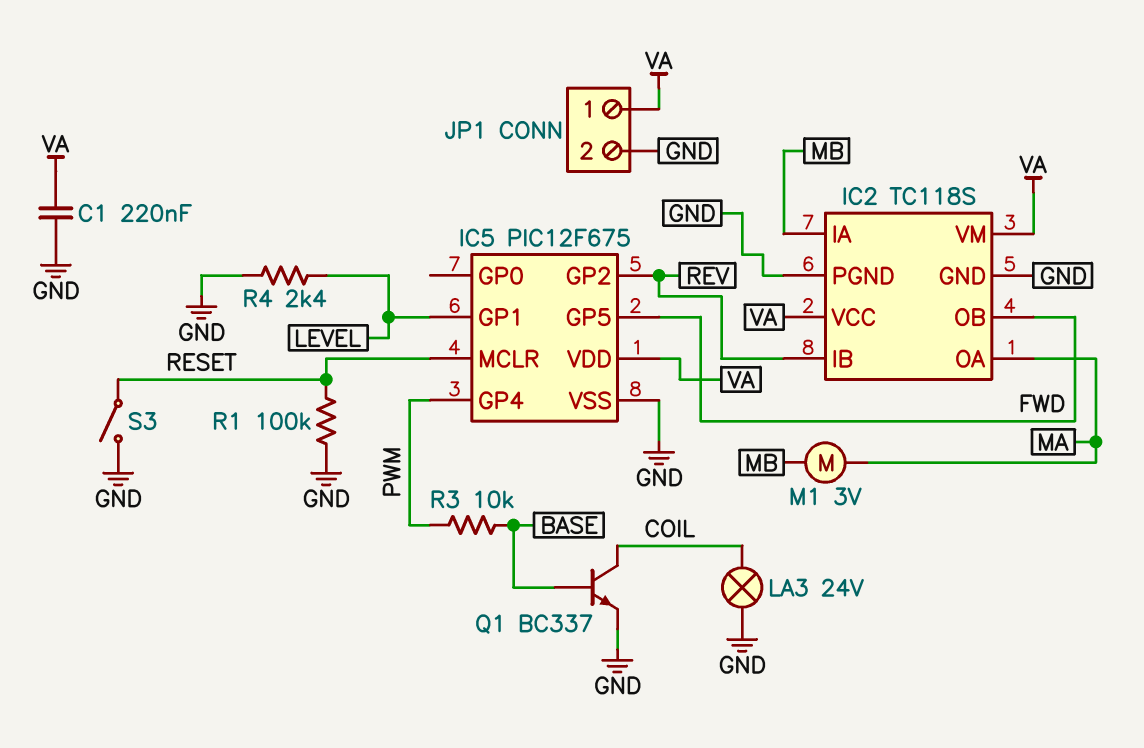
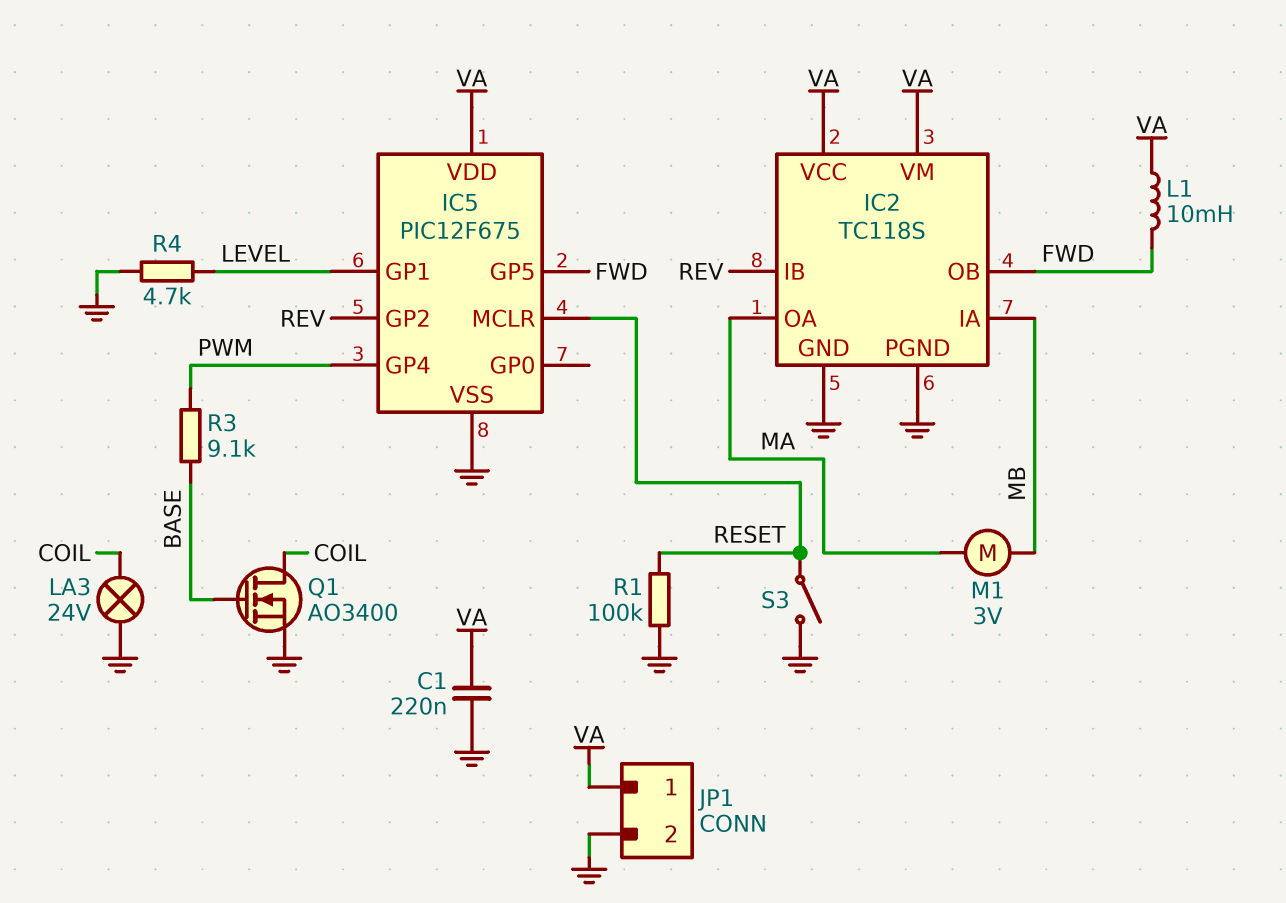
L1: none -> 10mH (FWD, VA)
Q1: NPN BC337 (B BASE, C COIL, E GND) -> NMOS AO3400 (G BASE, D COIL, S GND)
R3: 10k (BASE, PWM) -> 9.1k (BASE, PWM)
R4: 2.4k (GND, LEVEL) -> 4.7k (GND, LEVEL)

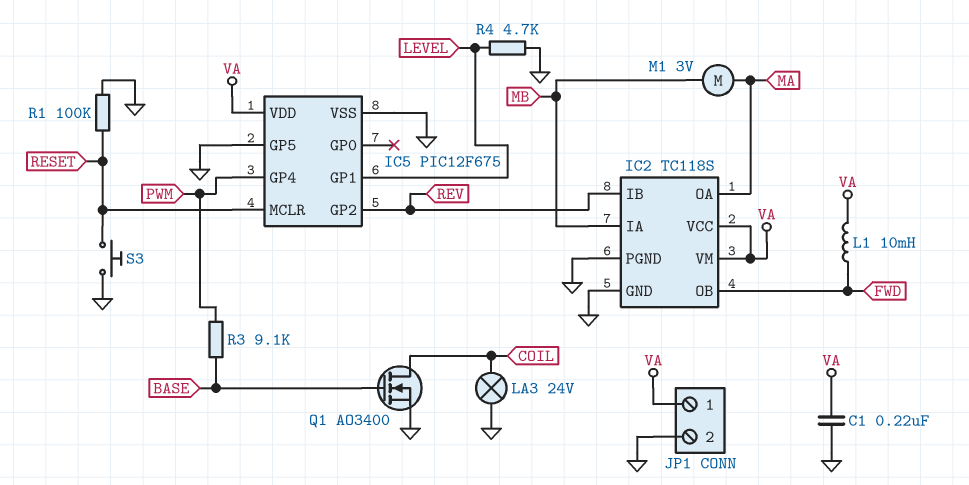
IC5 pin GP5: FWD -> GND
S3: switch (GND, RESET) -> button (GND, RESET)

